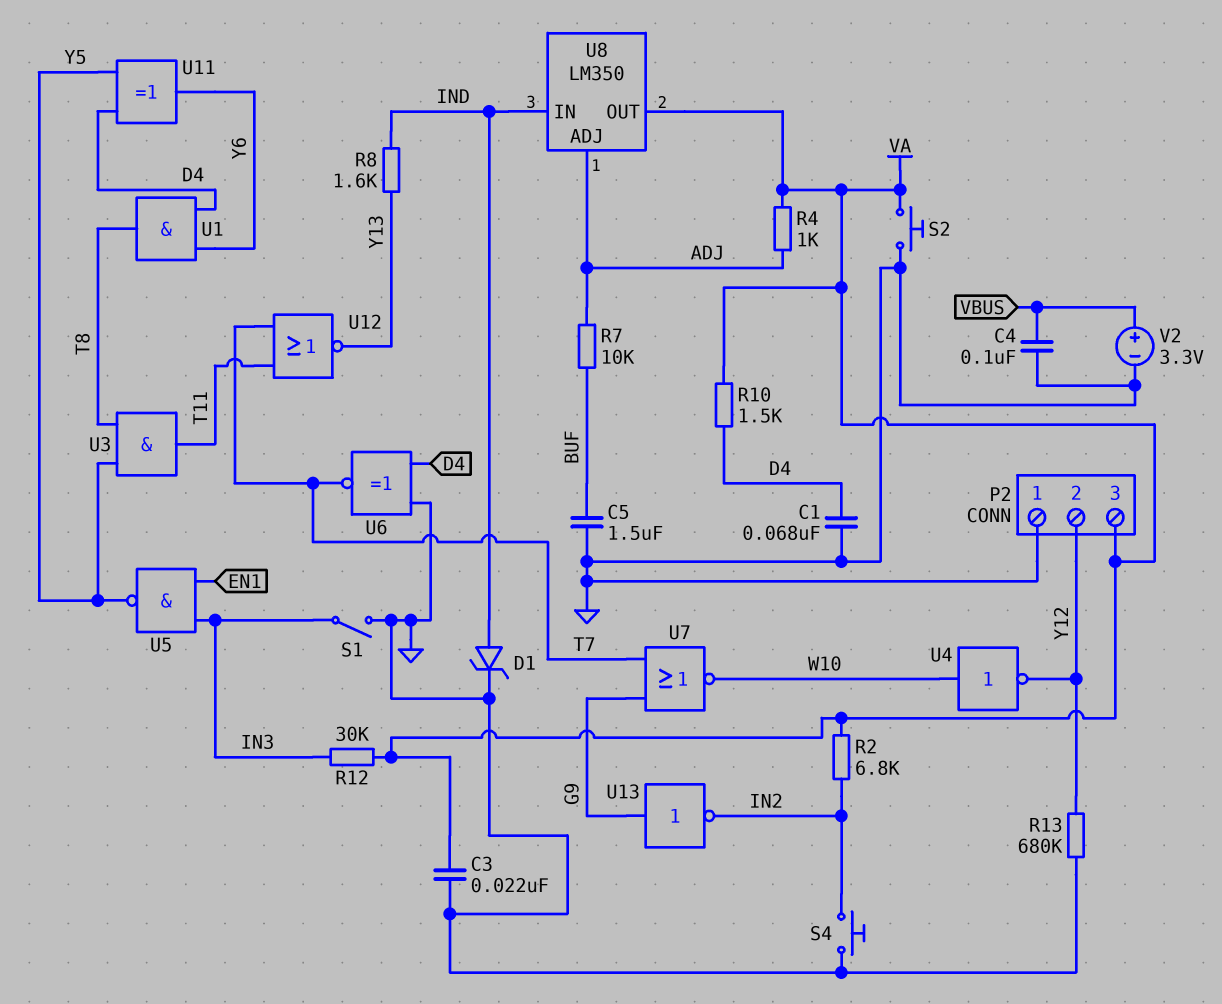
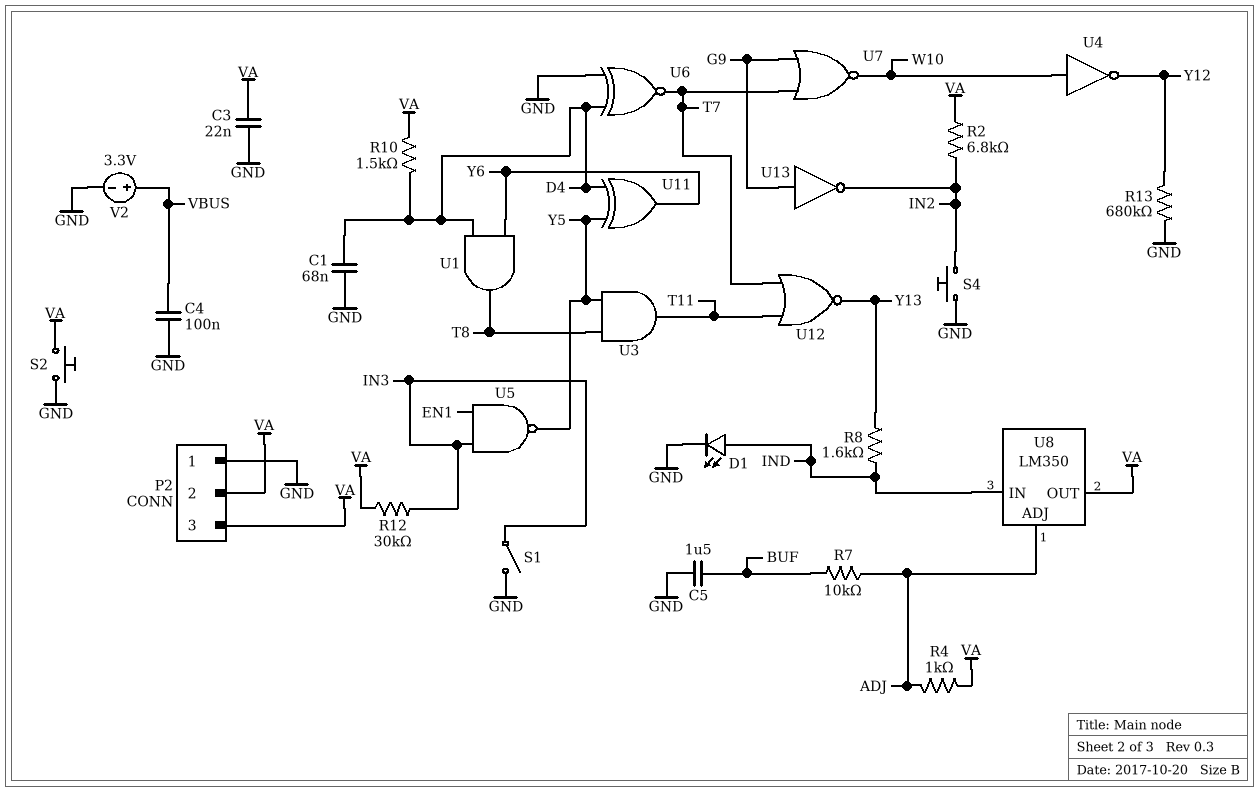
D1: zener (A IND, K GND) -> LED (A IND, K GND)
P2 pin 2: Y12 -> VA

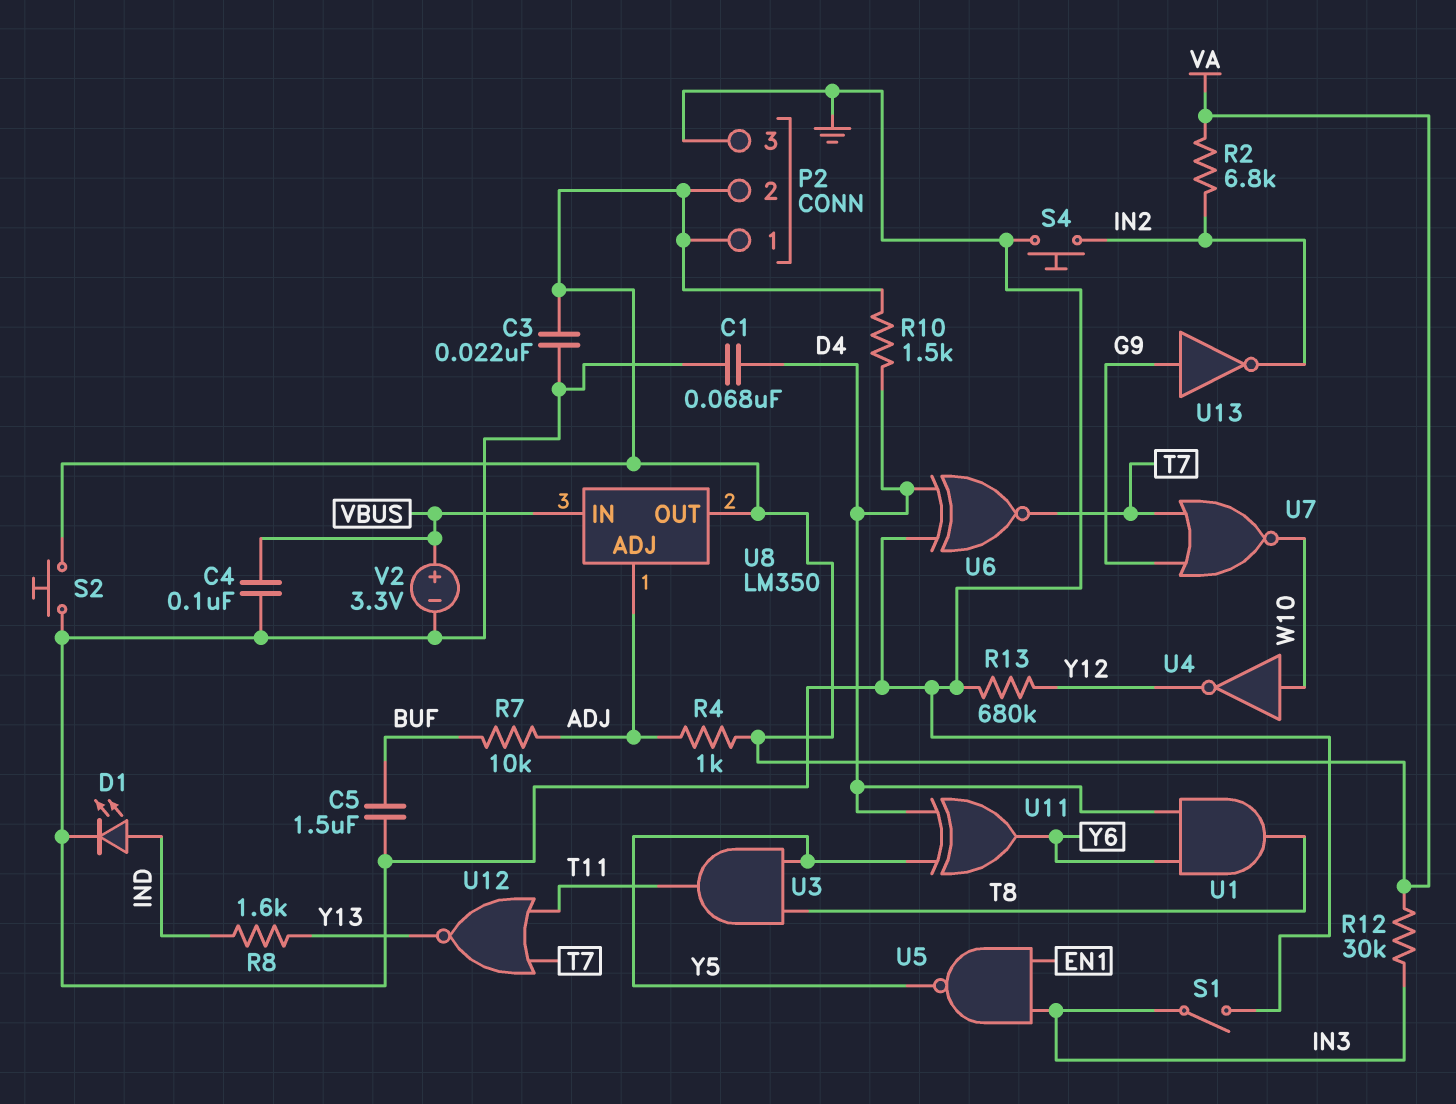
P2 pin 1: GND -> VA
P2 pin 3: VA -> GND
U8 pin IN: IND -> VBUS

